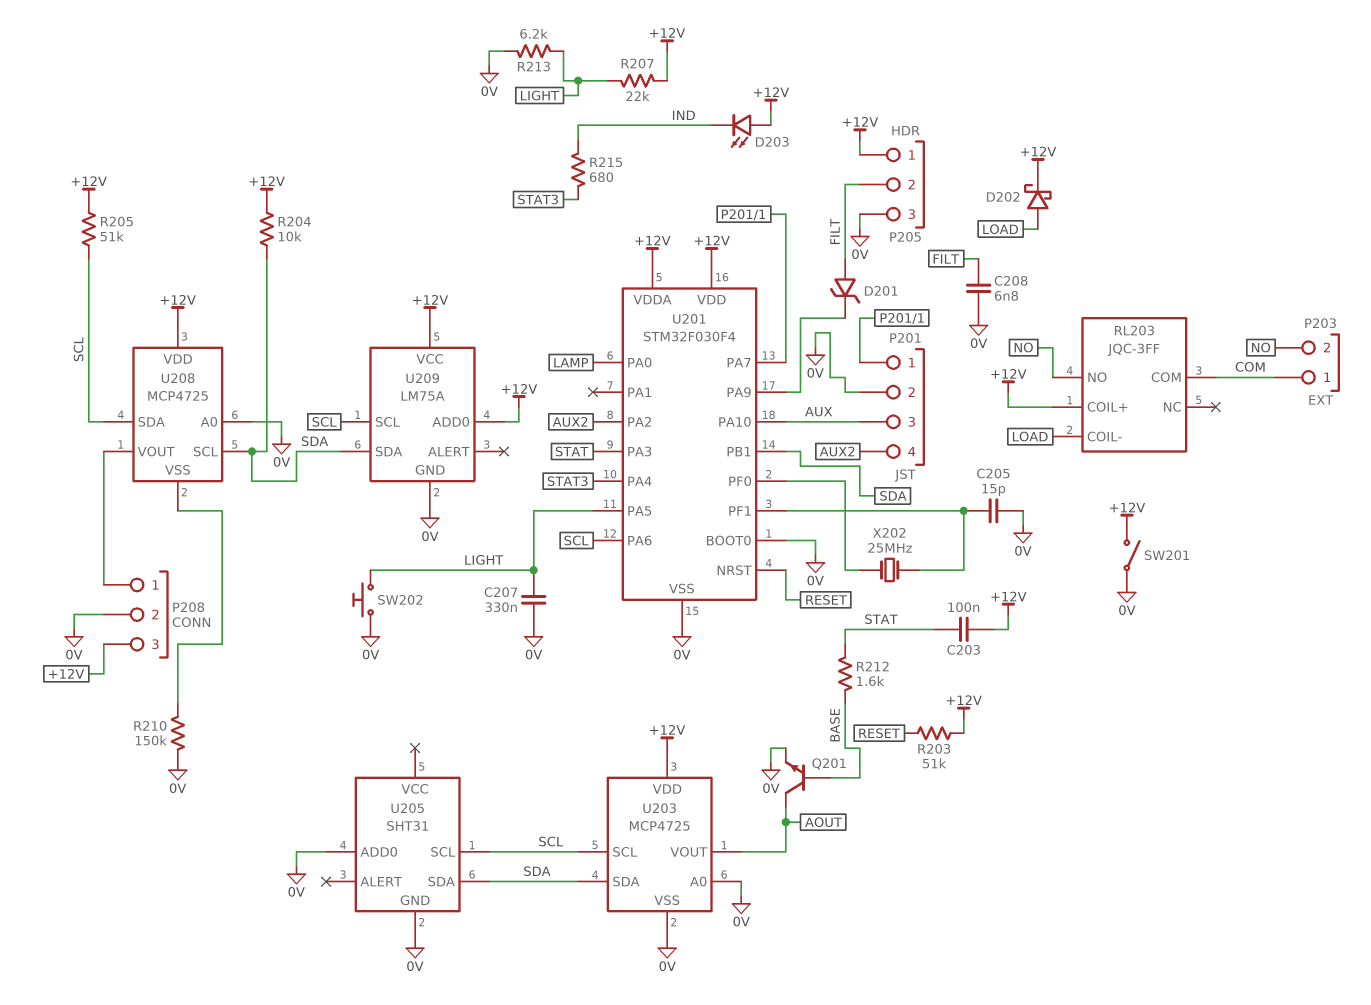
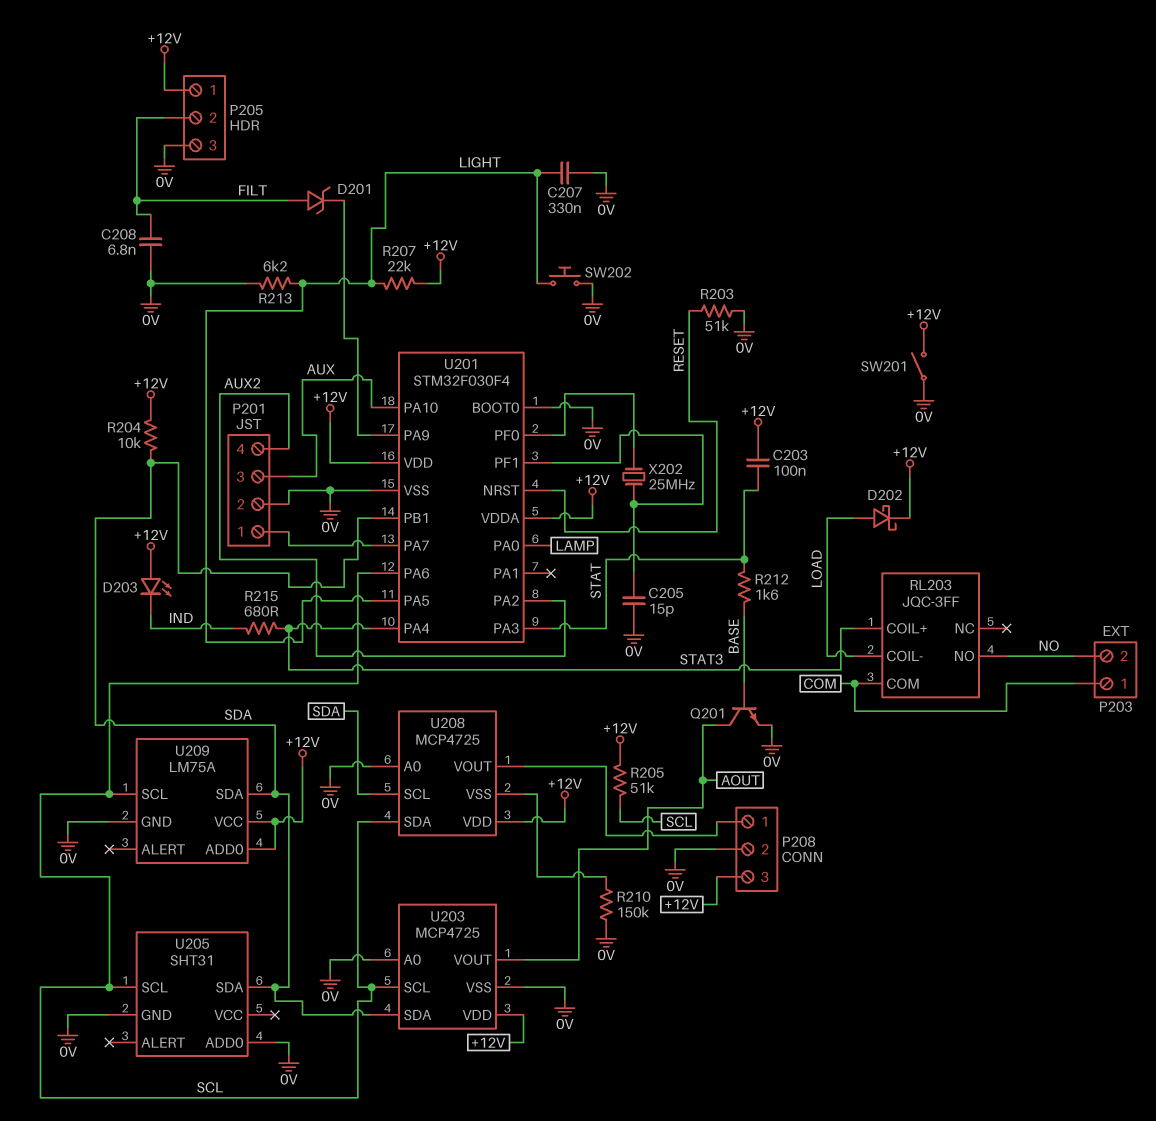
R203: 51k (+12V, RESET) -> 51k (0V, RESET)
RL203 pin COIL+: +12V -> STAT3

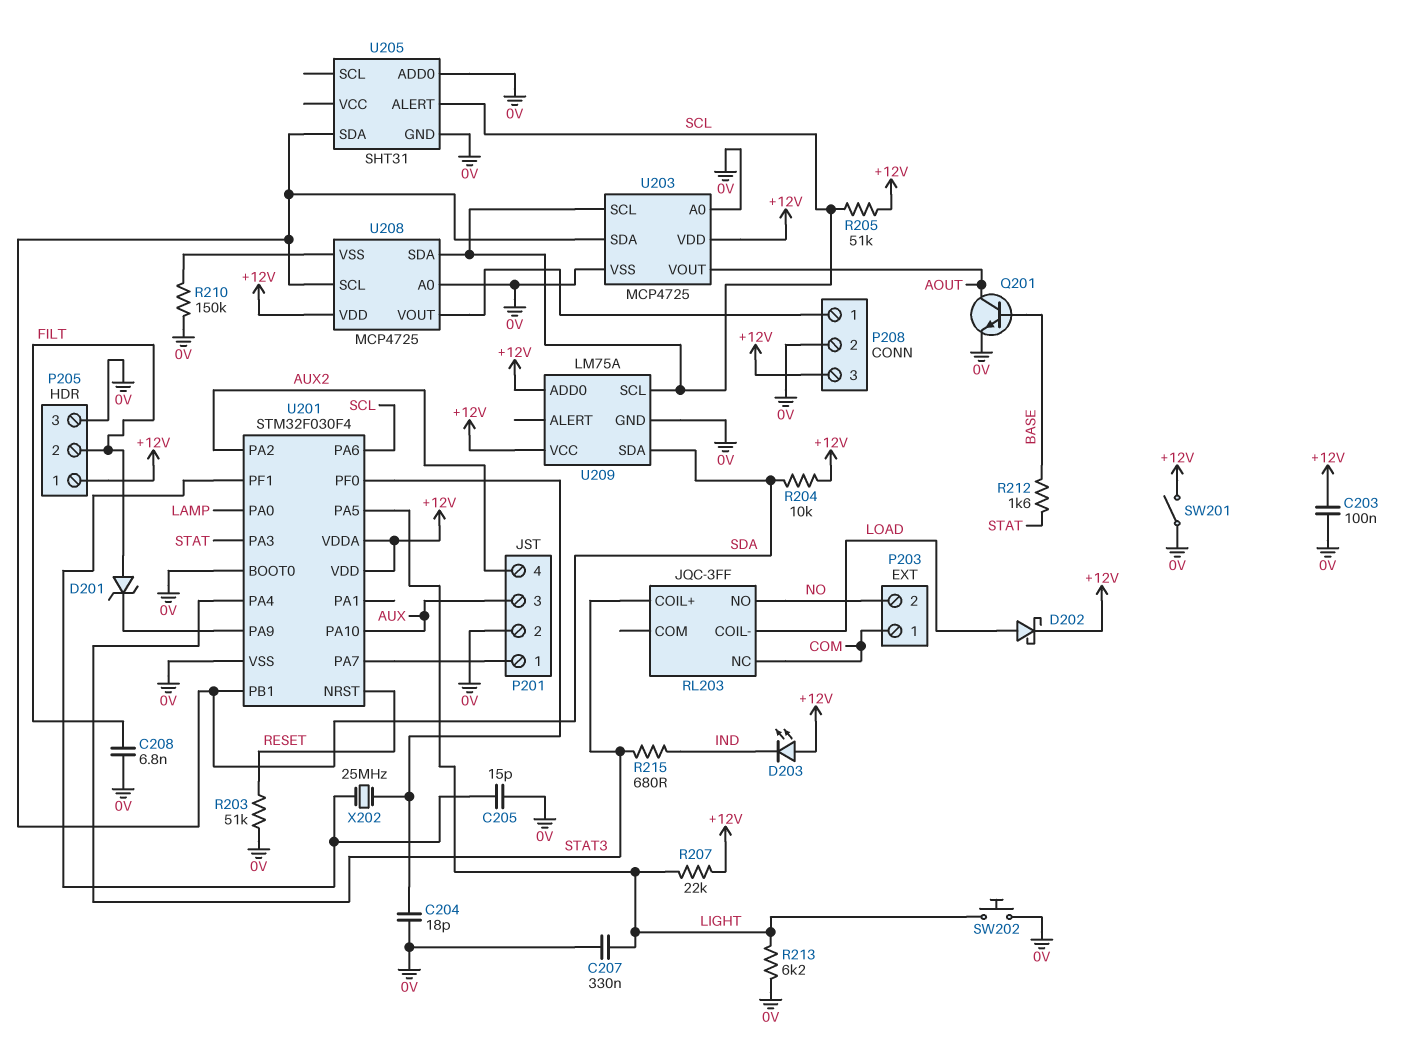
C203: 100nF (+12V, STAT) -> 100nF (+12V, 0V)
C204: none -> 18pF (0V, U201/PF0)
RL203 pin COM: COM -> none
RL203 pin NC: none -> COM
U205 pin ALERT: none -> SCL
U205 pin SCL: SCL -> none

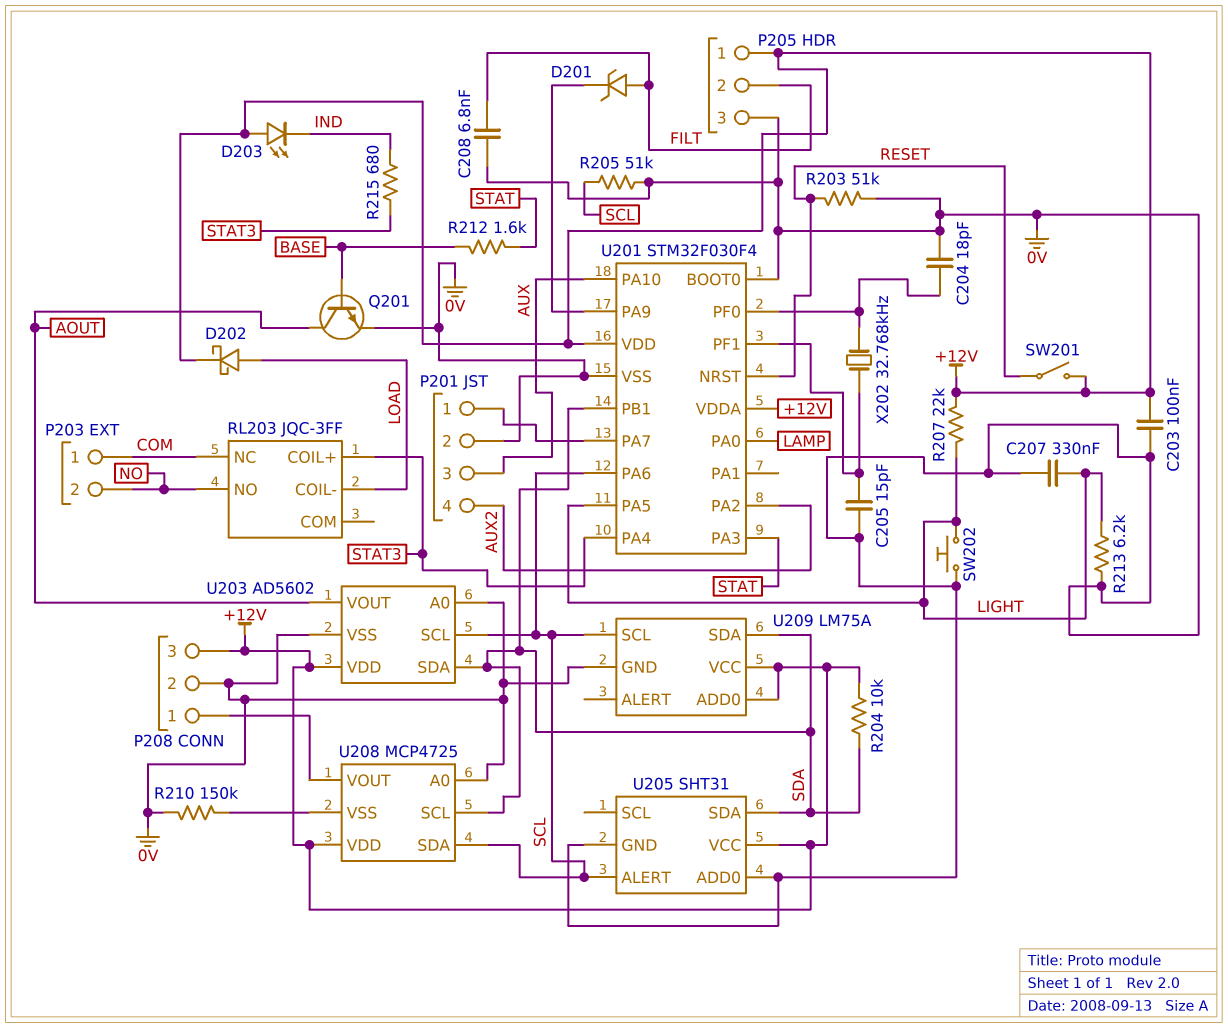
R205: 51k (+12V, SCL) -> 51k (0V, SCL)
SW201: switch (+12V, 0V) -> switch (+12V, RESET)
U203: MCP4725 -> AD5602
U205 pin VCC: none -> +12V
X202: 25MHz (U201/PF0, U201/PF1) -> 32.768kHz (U201/PF0, U201/PF1)

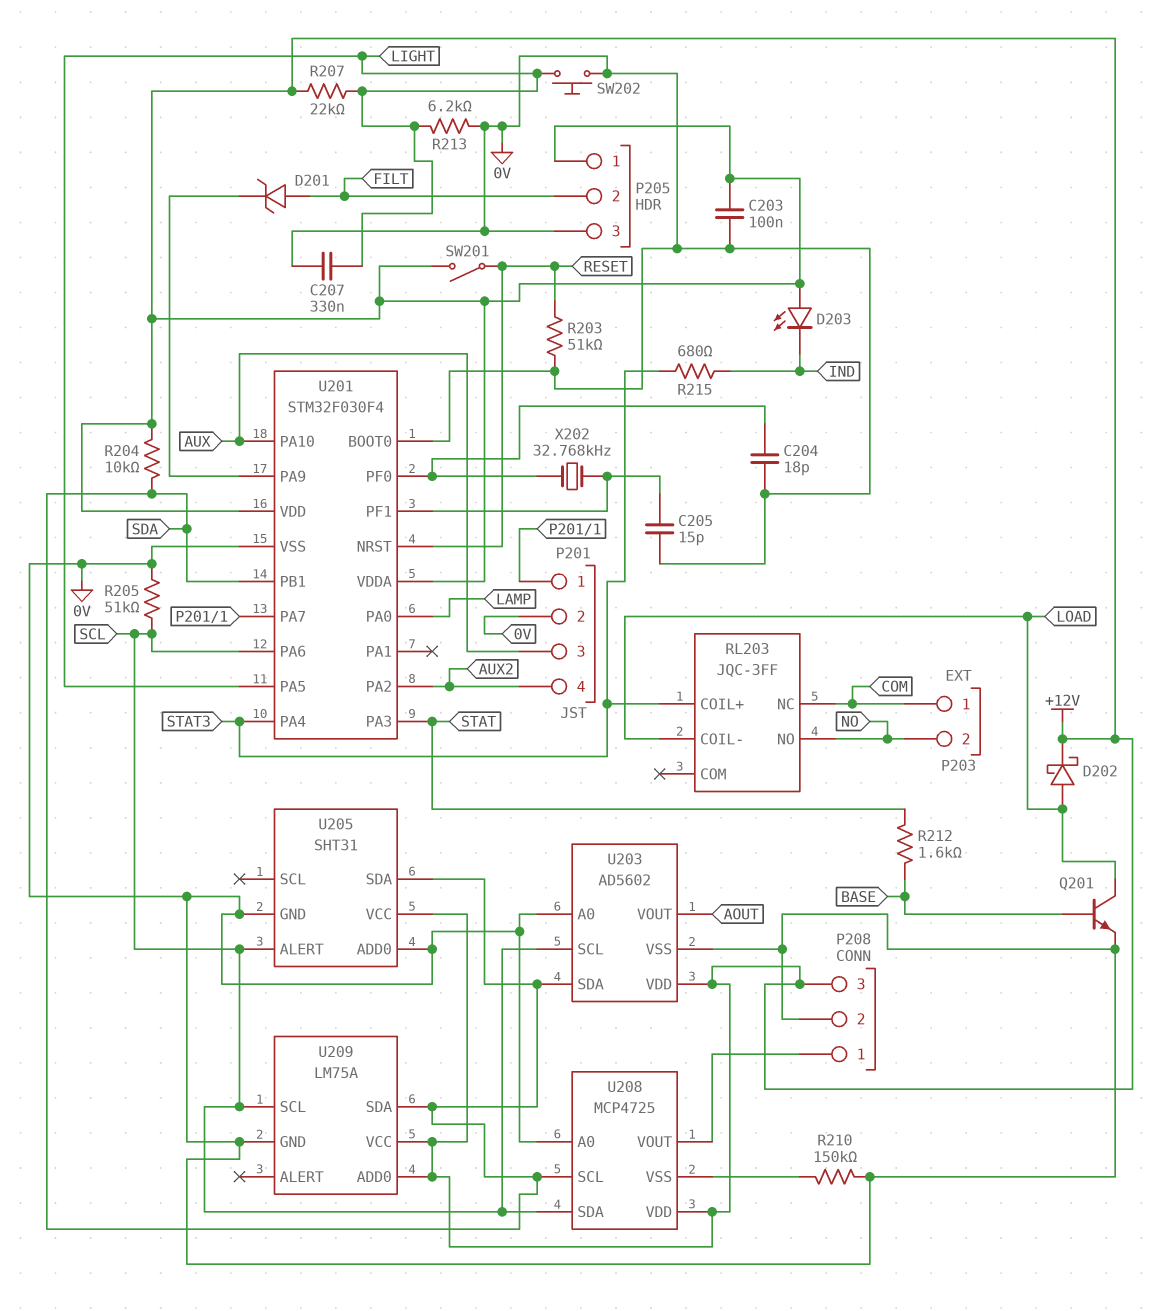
C208: 6.8nF (0V, FILT) -> none
Q201: NPN (B BASE, C AOUT, E 0V) -> NPN (B BASE, C LOAD, E 0V)

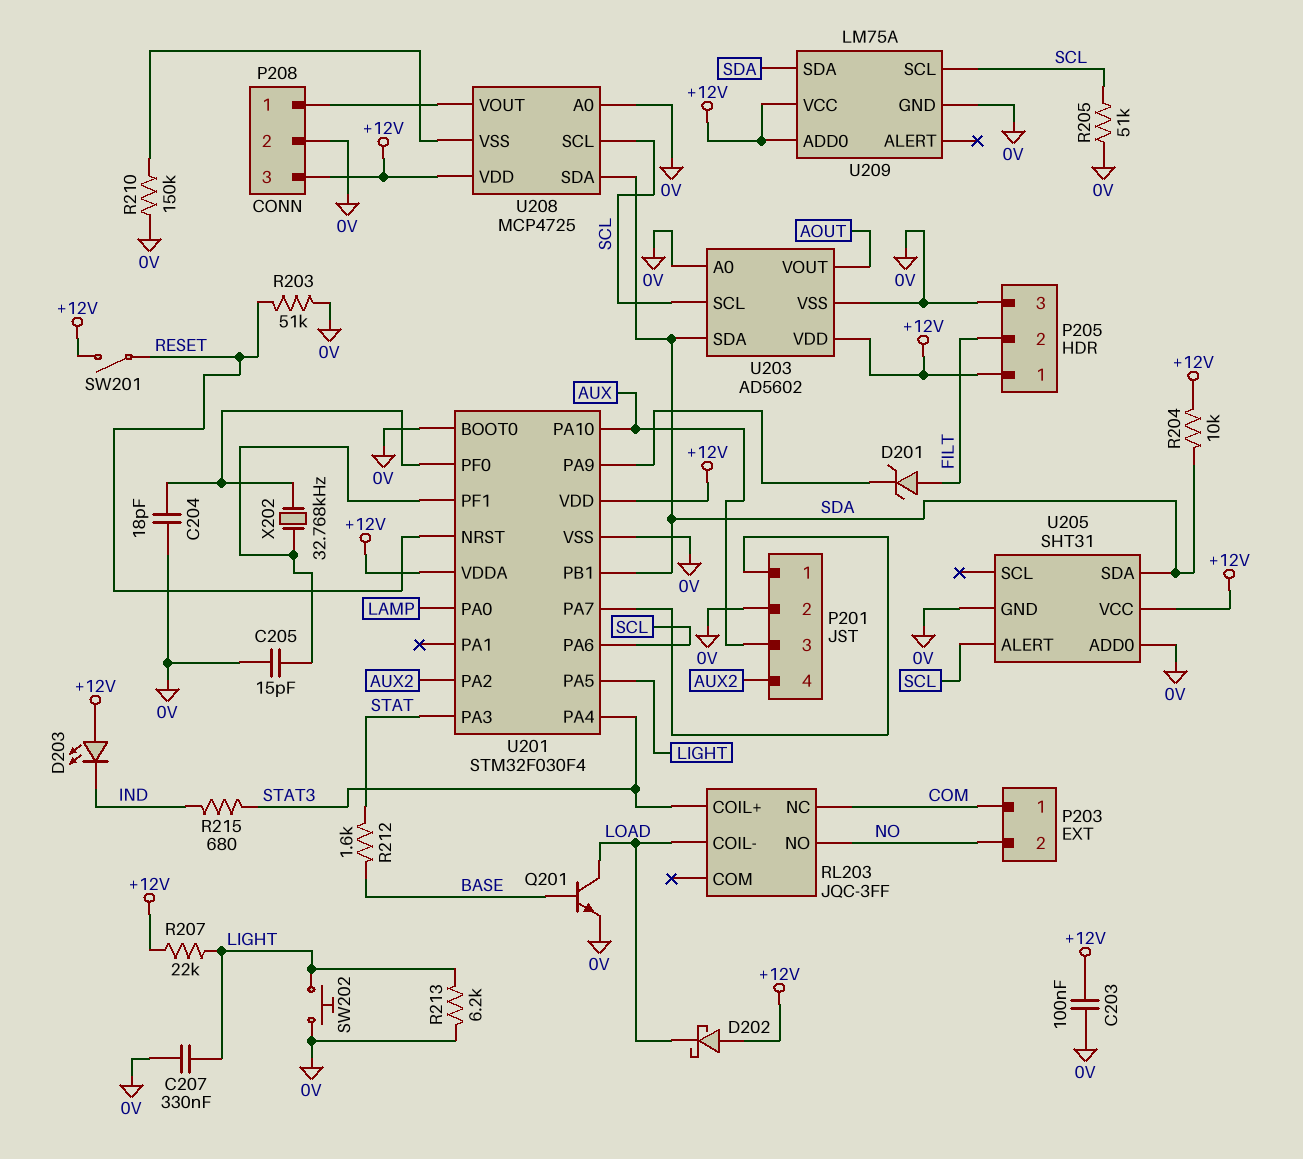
D202: schottky (A LOAD, K +12V) -> schottky (A +12V, K LOAD)
U208 pin SCL: SDA -> SCL
U208 pin SDA: SCL -> SDA

